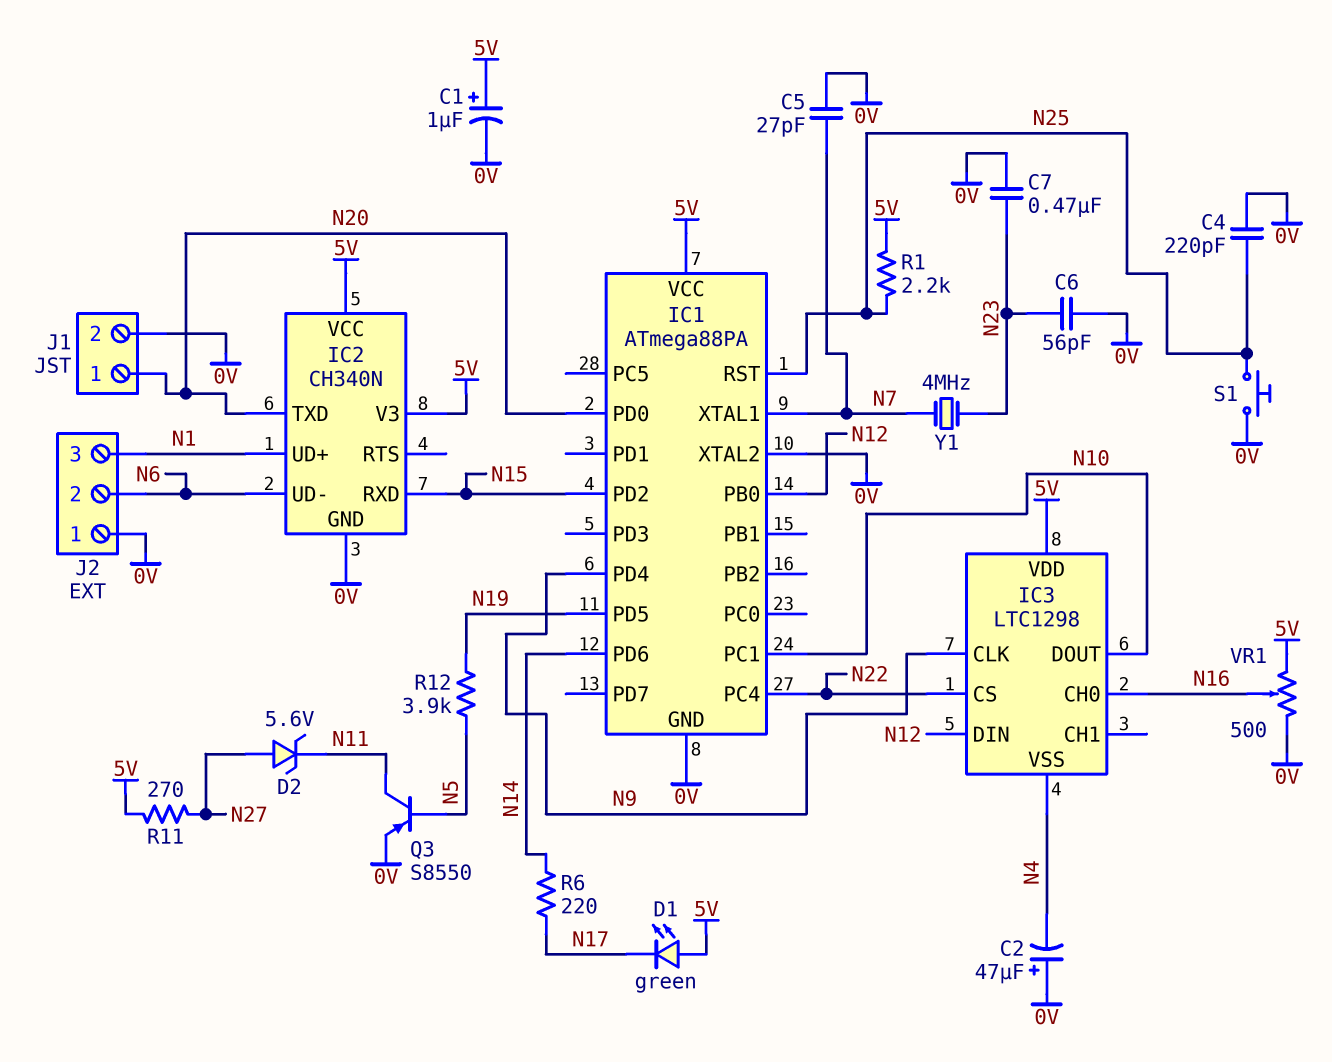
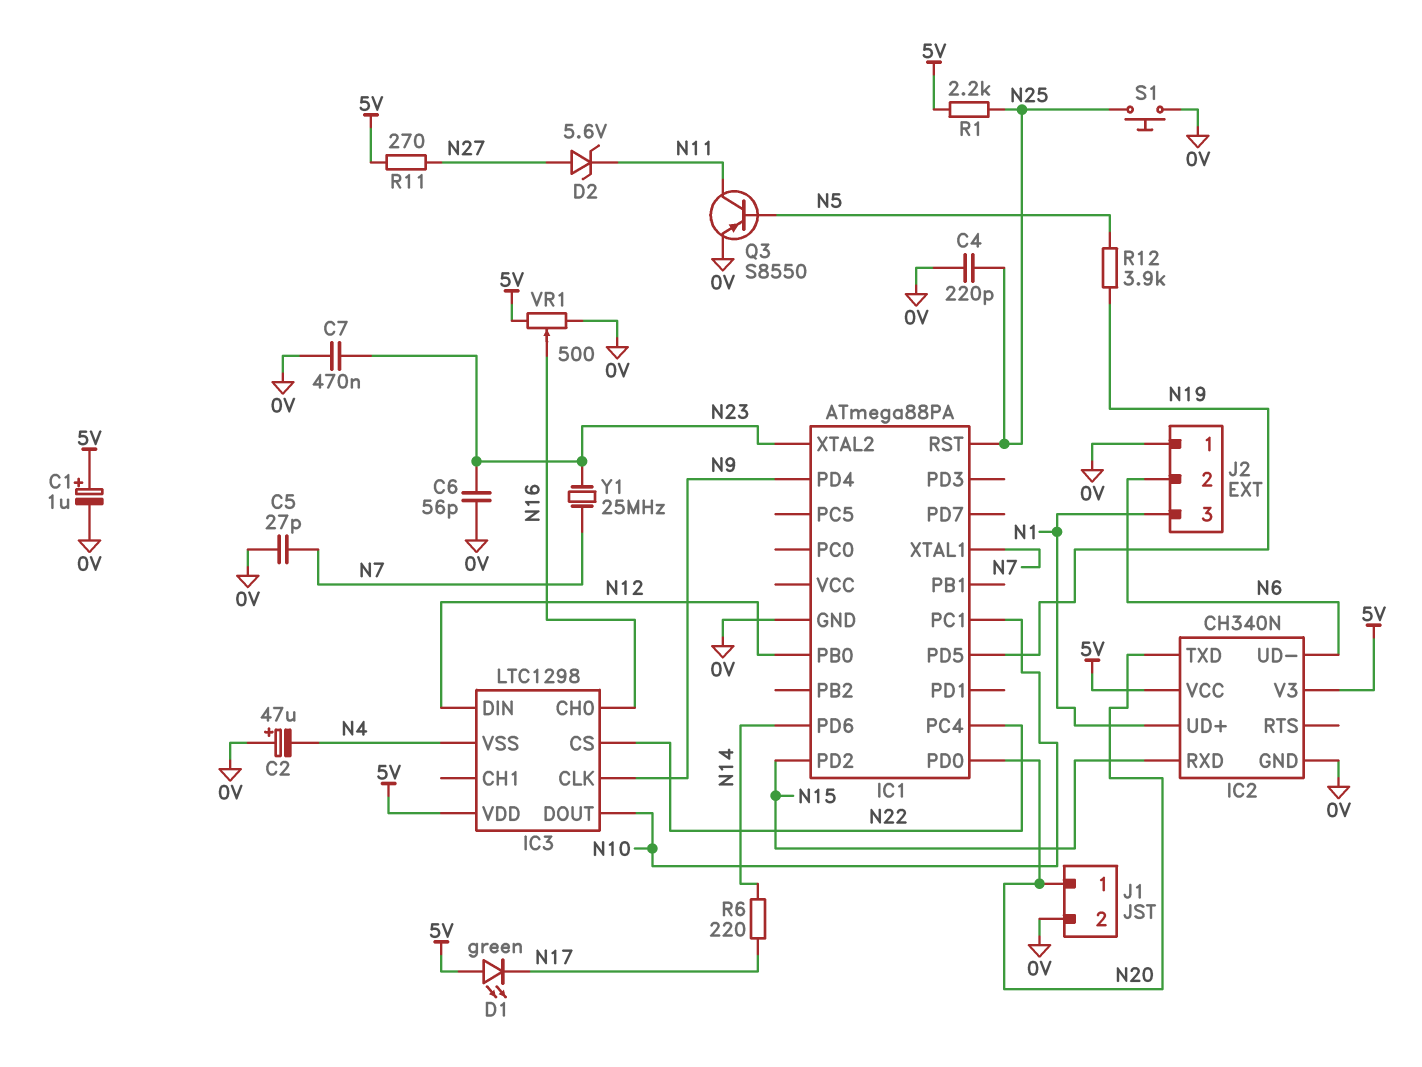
IC1 pin VCC: 5V -> none
IC1 pin XTAL2: 0V -> N23
Y1: 4MHz (N7, N23) -> 25MHz (N7, N23)

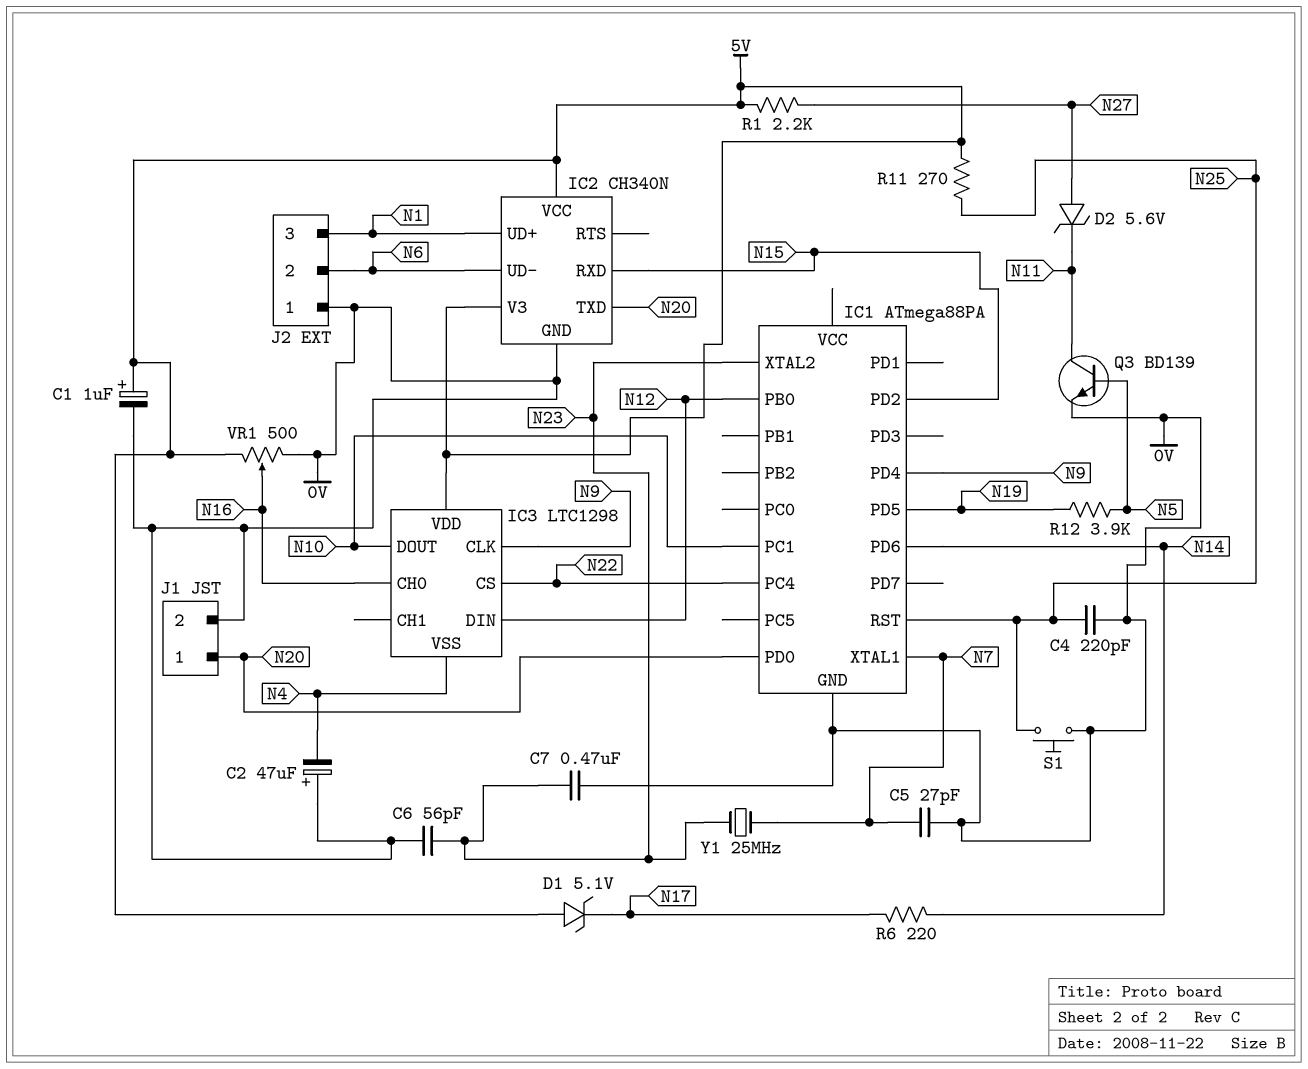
D1: LED green (A 5V, K N17) -> zener 5.1V (A 5V, K N17)
Q3: PNP S8550 (B N5, C N11, E 0V) -> NPN BD139 (B N5, C N11, E 0V)
R1: 2.2k (5V, N25) -> 2.2k (5V, N27)
R11: 270 (5V, N27) -> 270 (5V, N25)

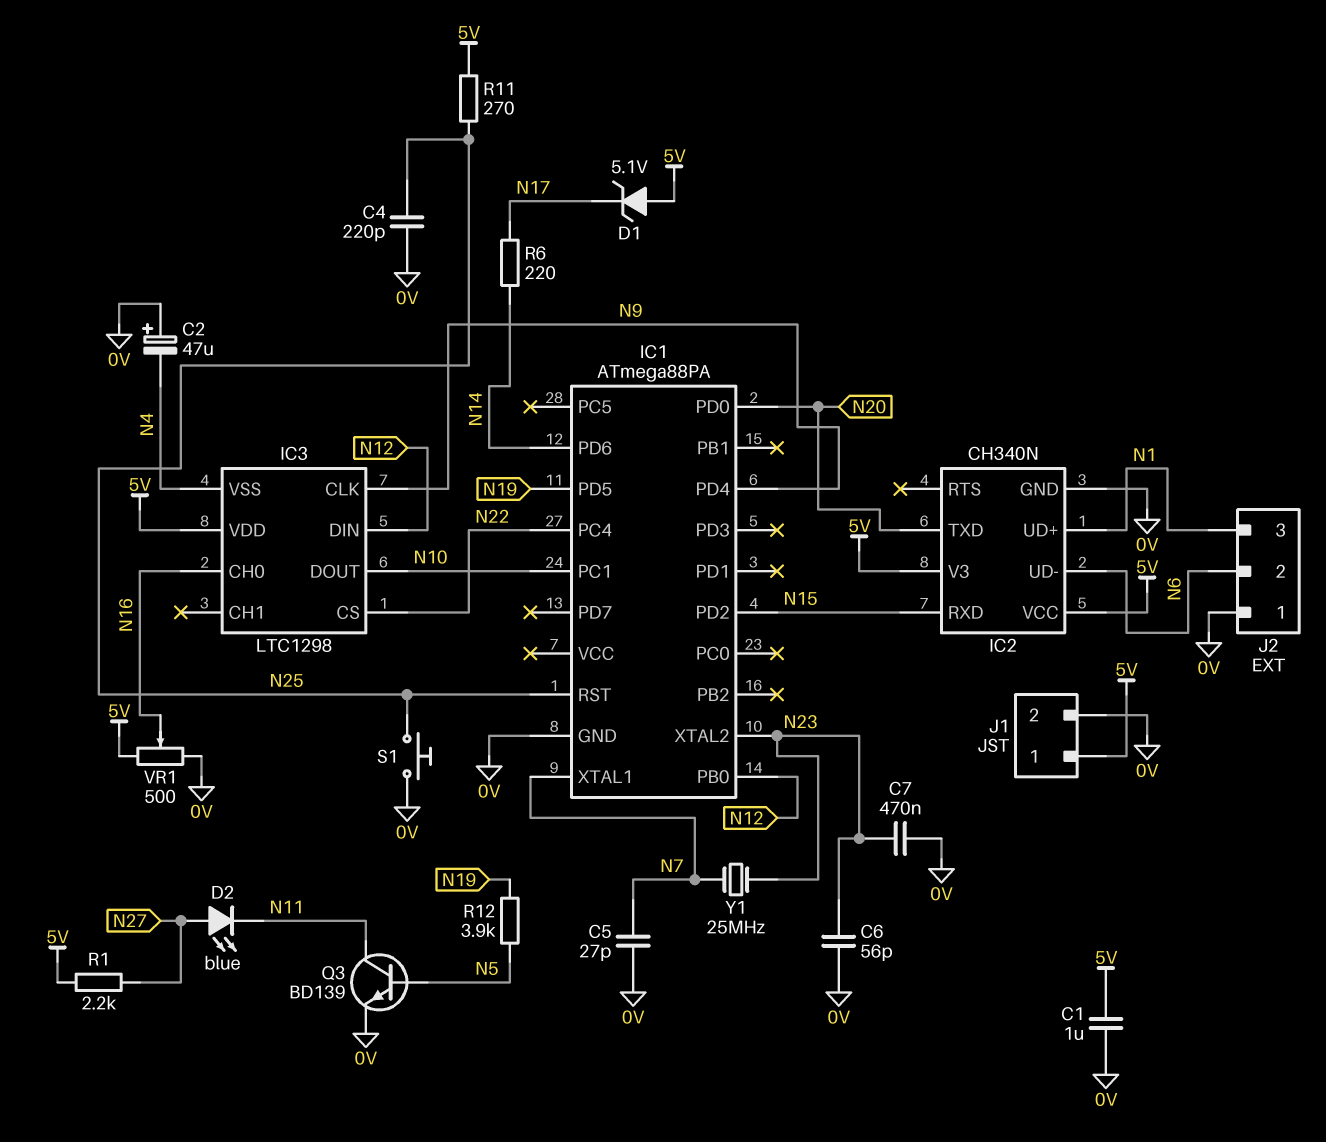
C1: 1uF (plus 5V, minus 0V) -> 1uF (0V, 5V)
D2: zener 5.6V (A N27, K N11) -> LED blue (A N27, K N11)
J1 pin 1: N20 -> 5V

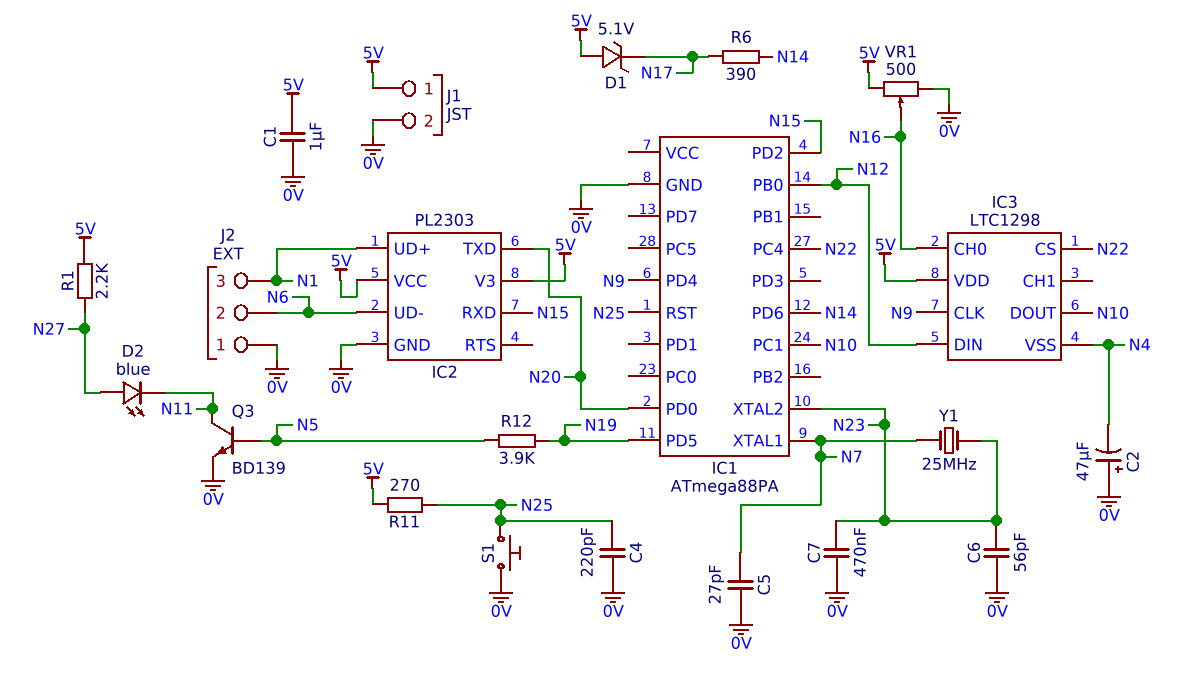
IC2: CH340N -> PL2303
R6: 220 (N14, N17) -> 390 (N14, N17)

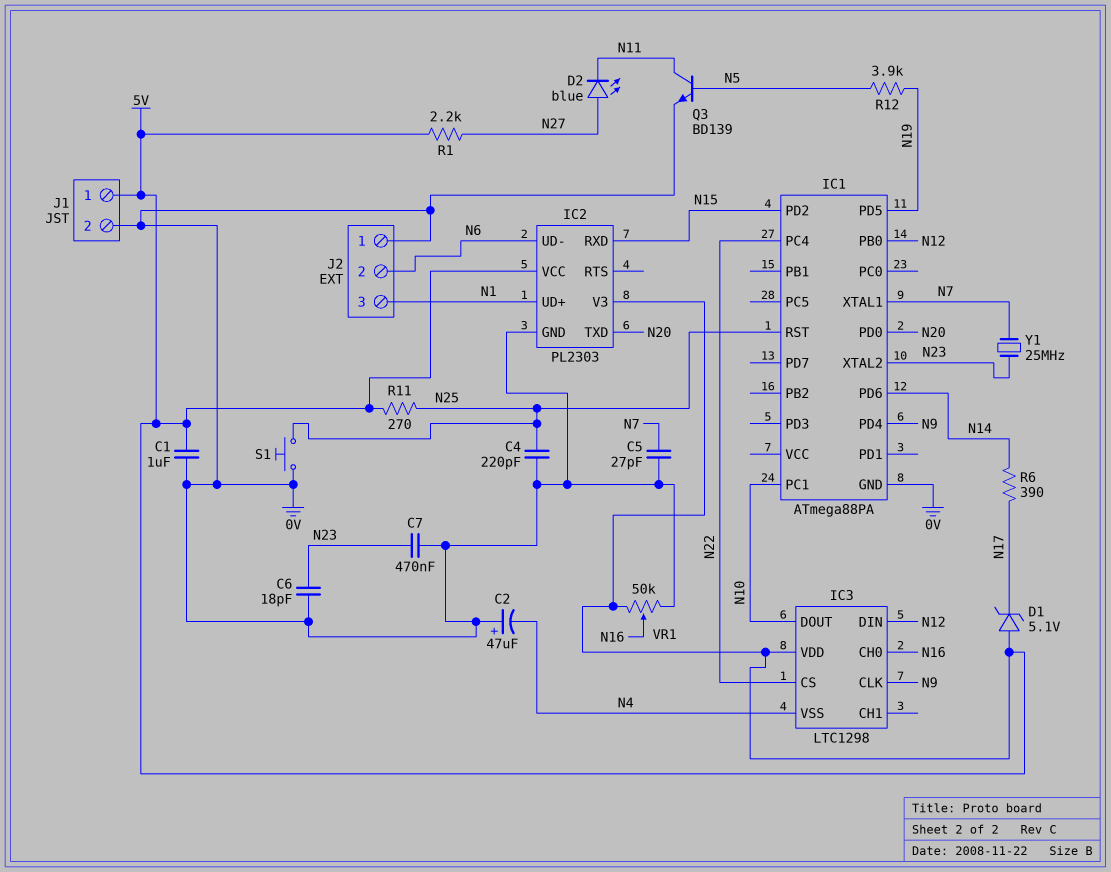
C6: 56pF (0V, N23) -> 18pF (0V, N23)
VR1: 500 (0V, 5V, wiper N16) -> 50k (0V, 5V, wiper N16)

